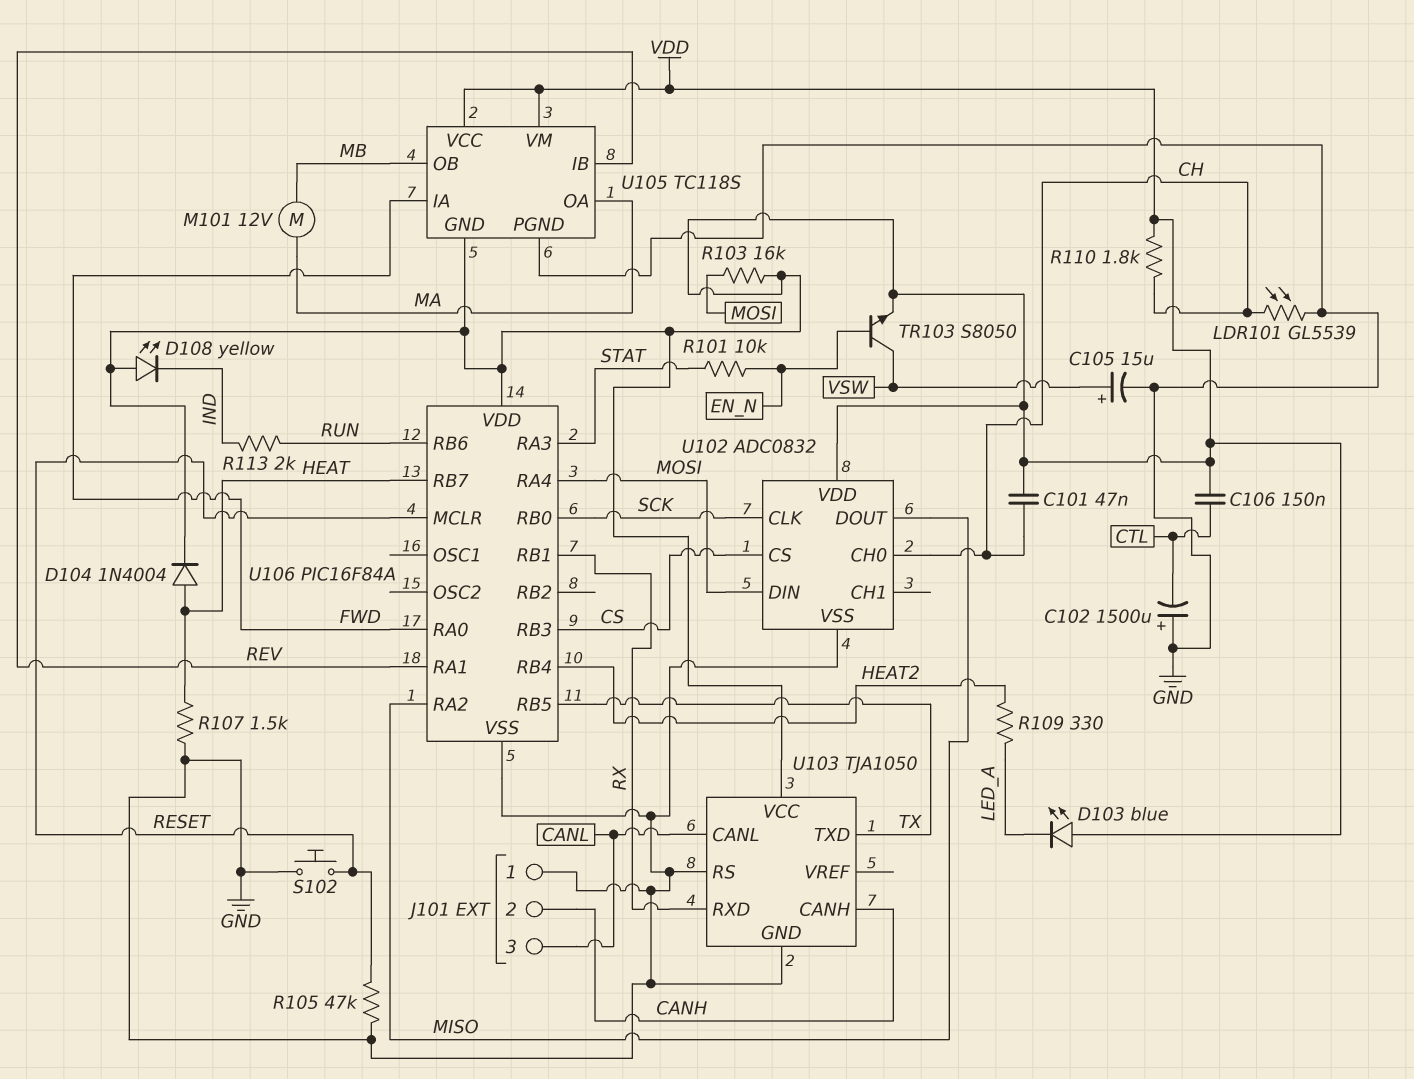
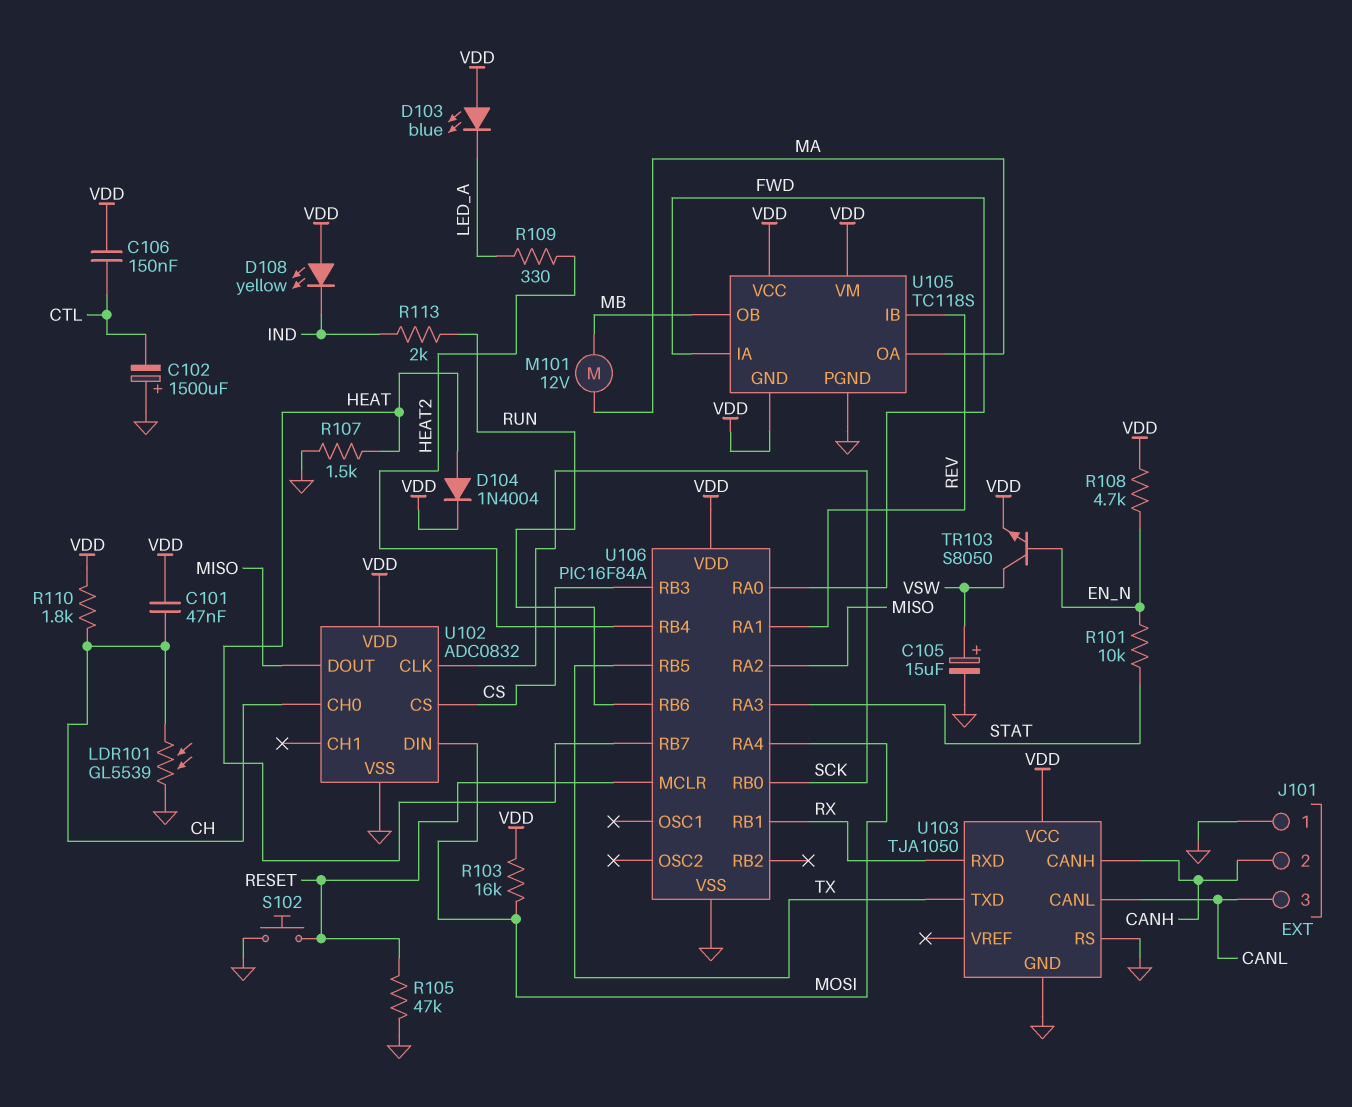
R108: none -> 4.7k (EN_N, VDD)

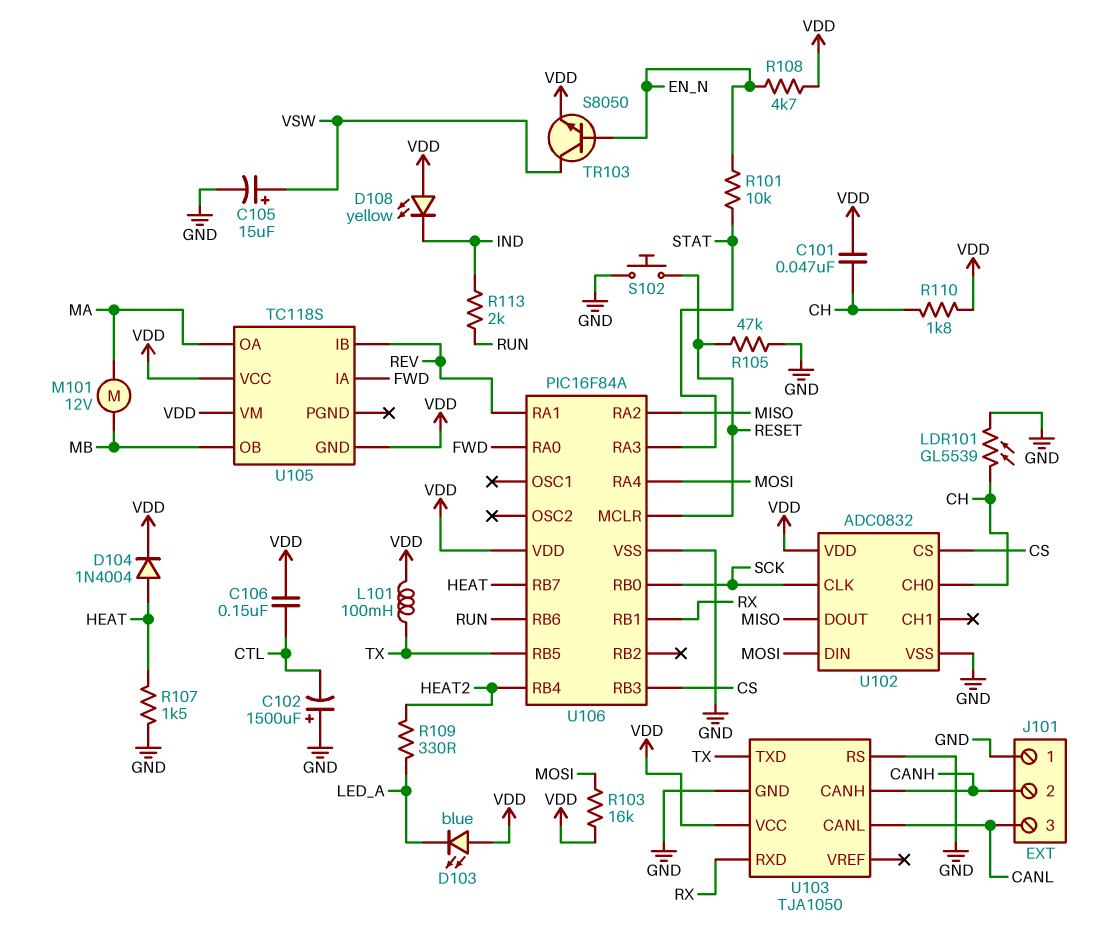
L101: none -> 100mH (TX, VDD)
U105 pin PGND: GND -> none

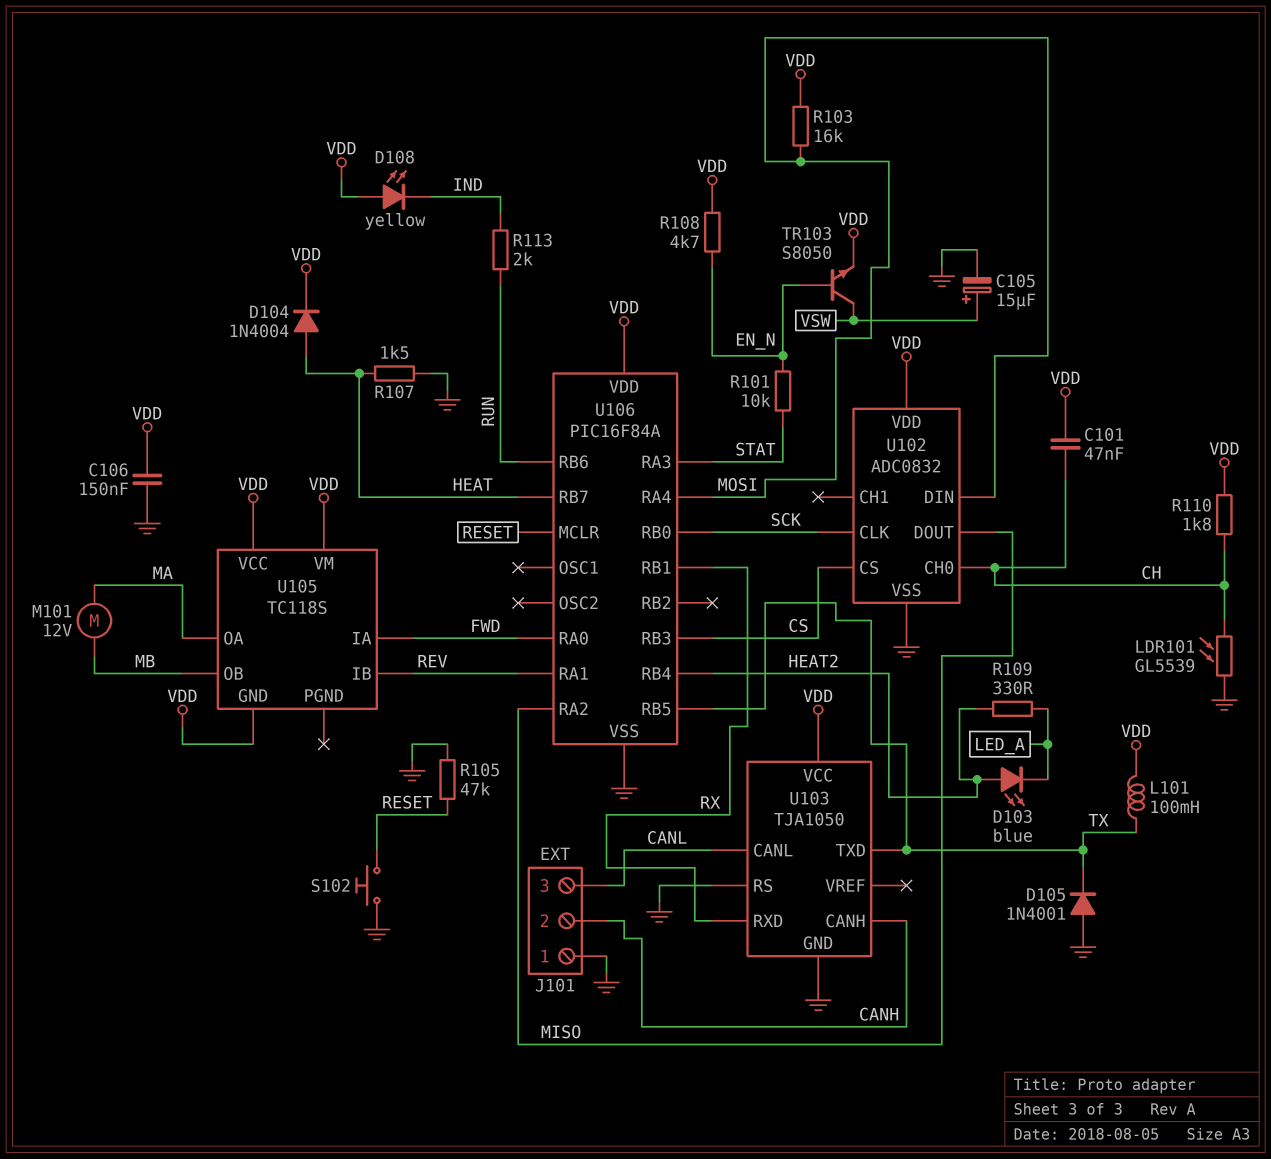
C102: 1500uF (plus GND, minus CTL) -> none
C106: 150nF (CTL, VDD) -> 150nF (GND, VDD)
D103: LED blue (A VDD, K LED_A) -> LED blue (A HEAT2, K LED_A)
D105: none -> diode 1N4001 (A GND, K TX)

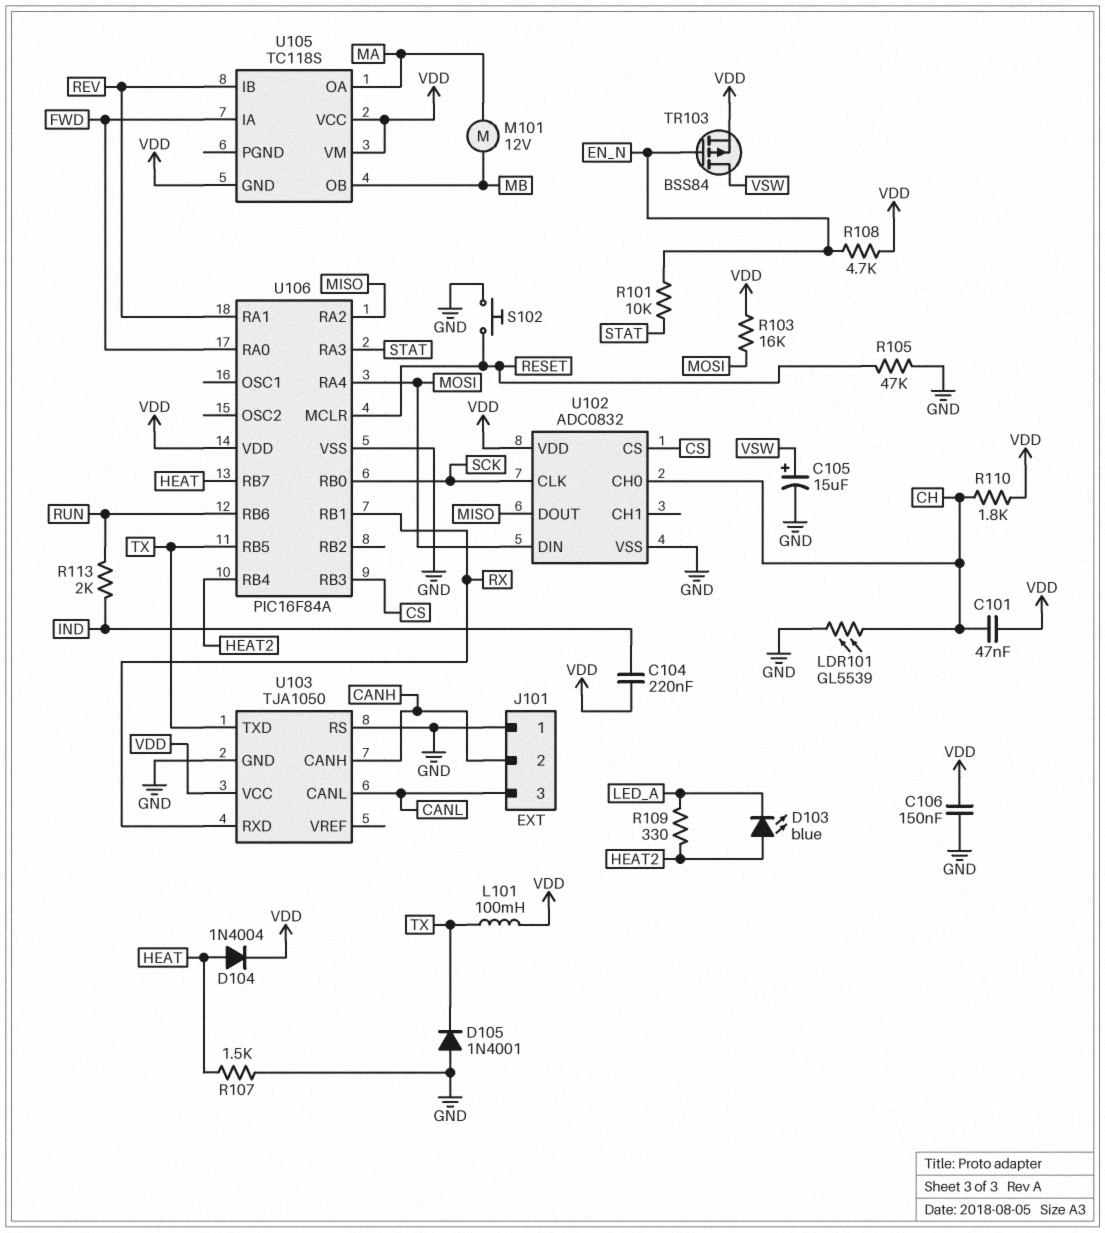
C104: none -> 220nF (IND, VDD)
D108: LED yellow (A VDD, K IND) -> none
TR103: NPN S8050 (B EN_N, C VSW, E VDD) -> PMOS BSS84 (G EN_N, D VSW, S VDD)

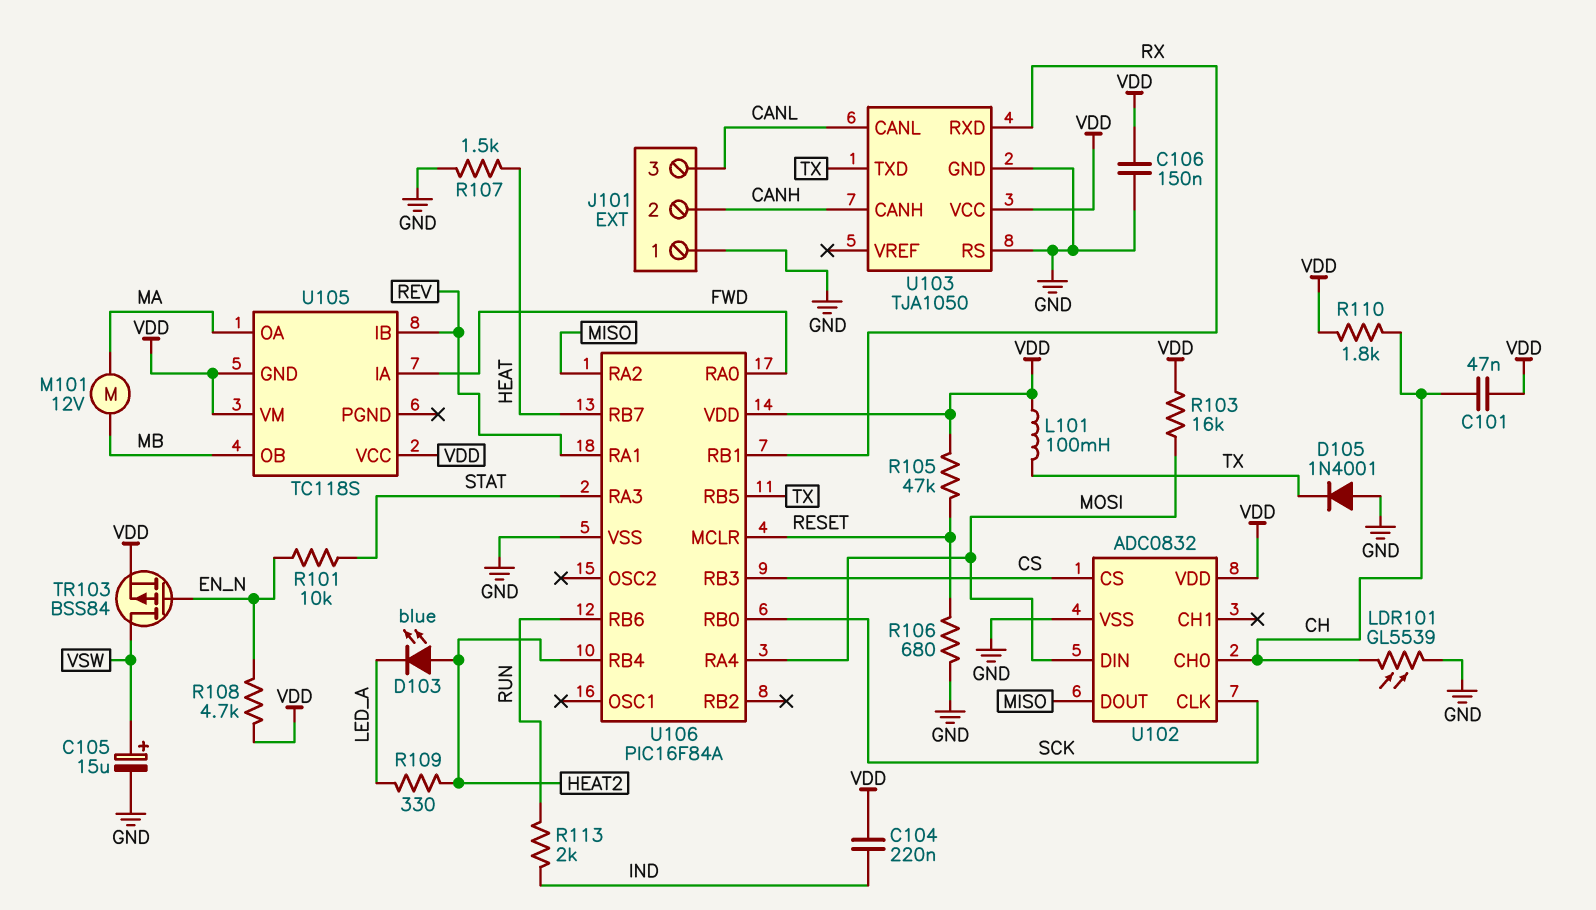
D104: diode 1N4004 (A HEAT, K VDD) -> none
R105: 47k (GND, RESET) -> 47k (RESET, VDD)
R106: none -> 680 (GND, RESET)
S102: button (GND, RESET) -> none

